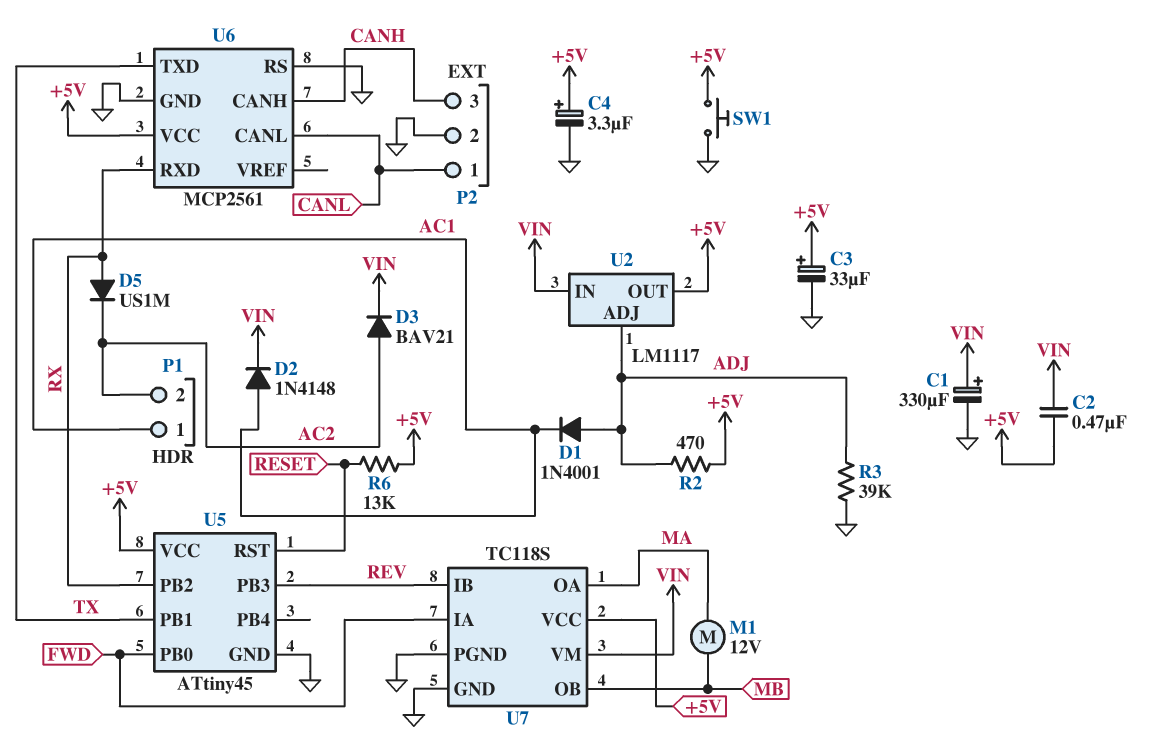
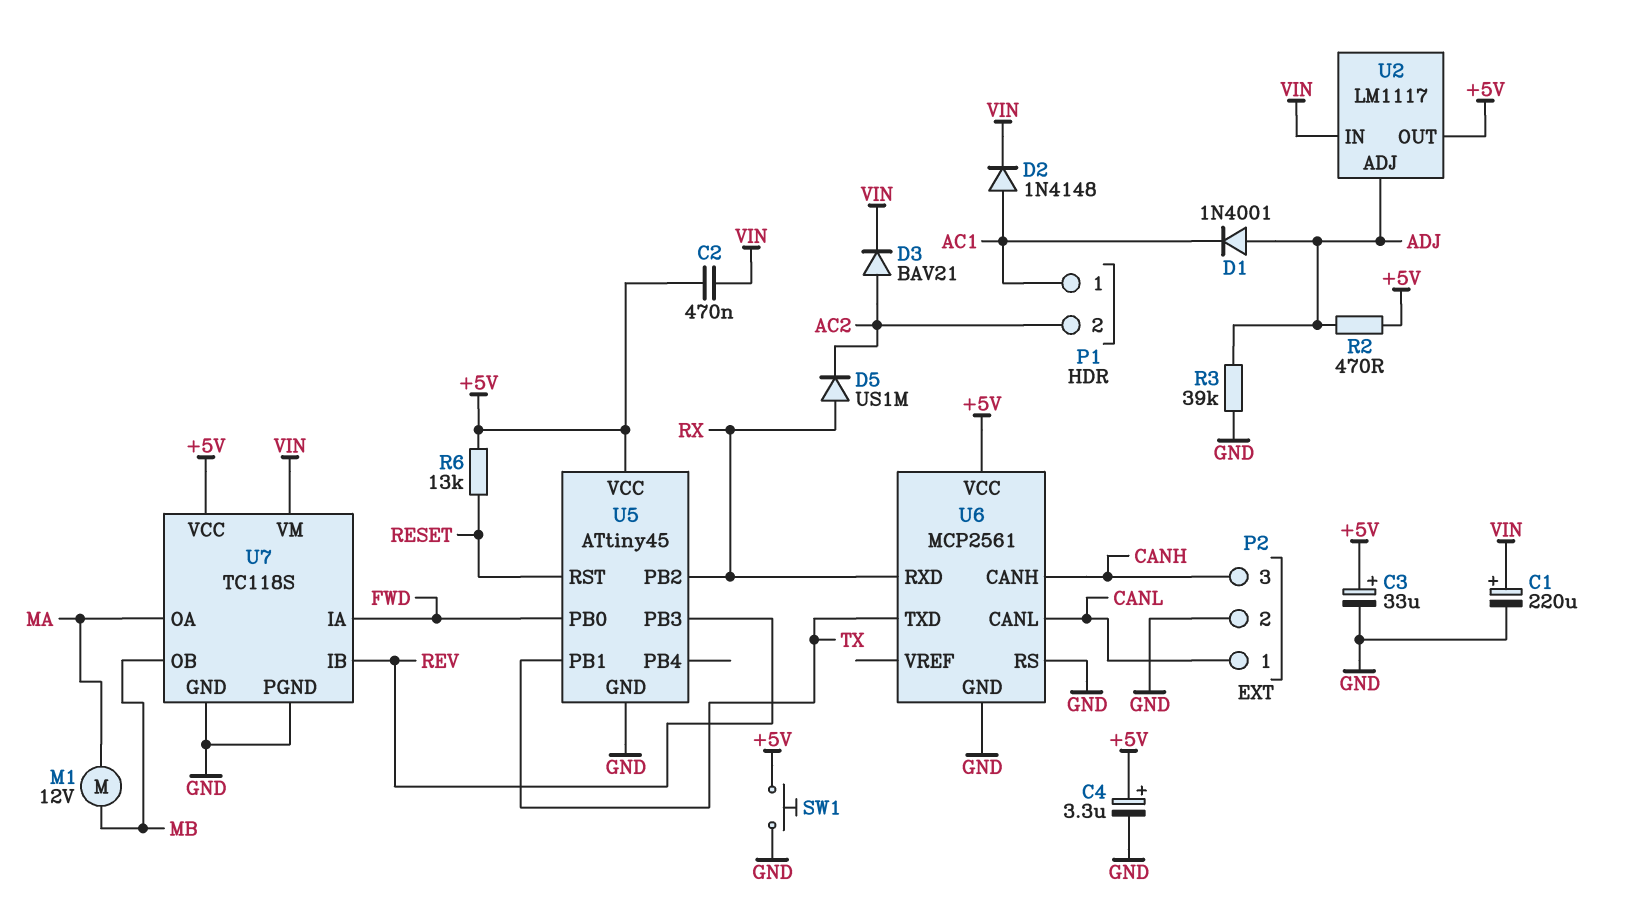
C1: 330uF (plus VIN, minus GND) -> 220uF (plus VIN, minus GND)

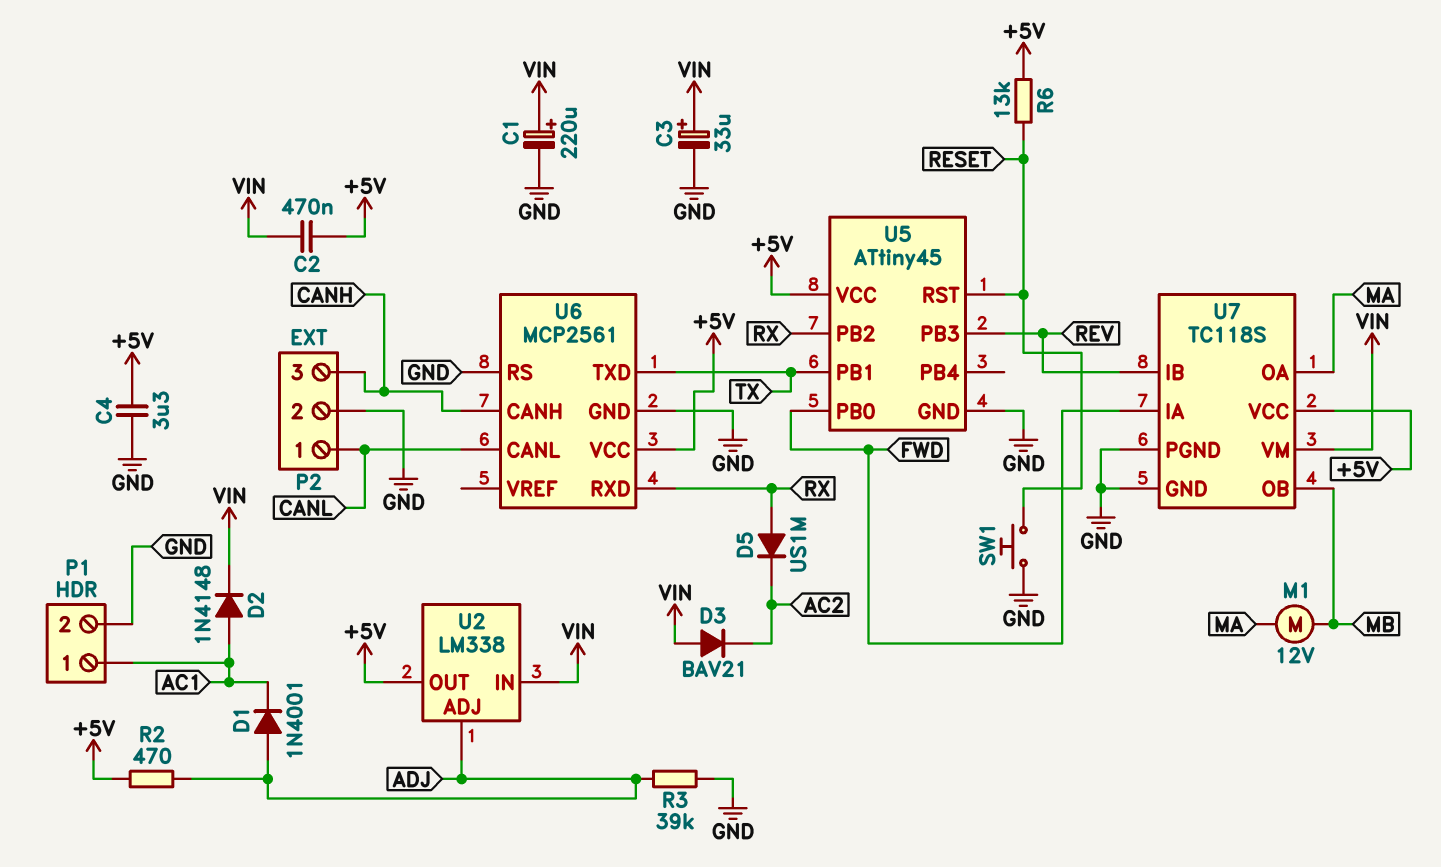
C3: 33uF (plus +5V, minus GND) -> 33uF (plus VIN, minus GND)
C4: 3.3uF (plus +5V, minus GND) -> 3.3uF (+5V, GND)
D3: diode BAV21 (A AC2, K VIN) -> diode BAV21 (A VIN, K AC2)
P1 pin 2: AC2 -> GND
SW1: button (+5V, GND) -> button (GND, RESET)
U2: LM1117 -> LM338

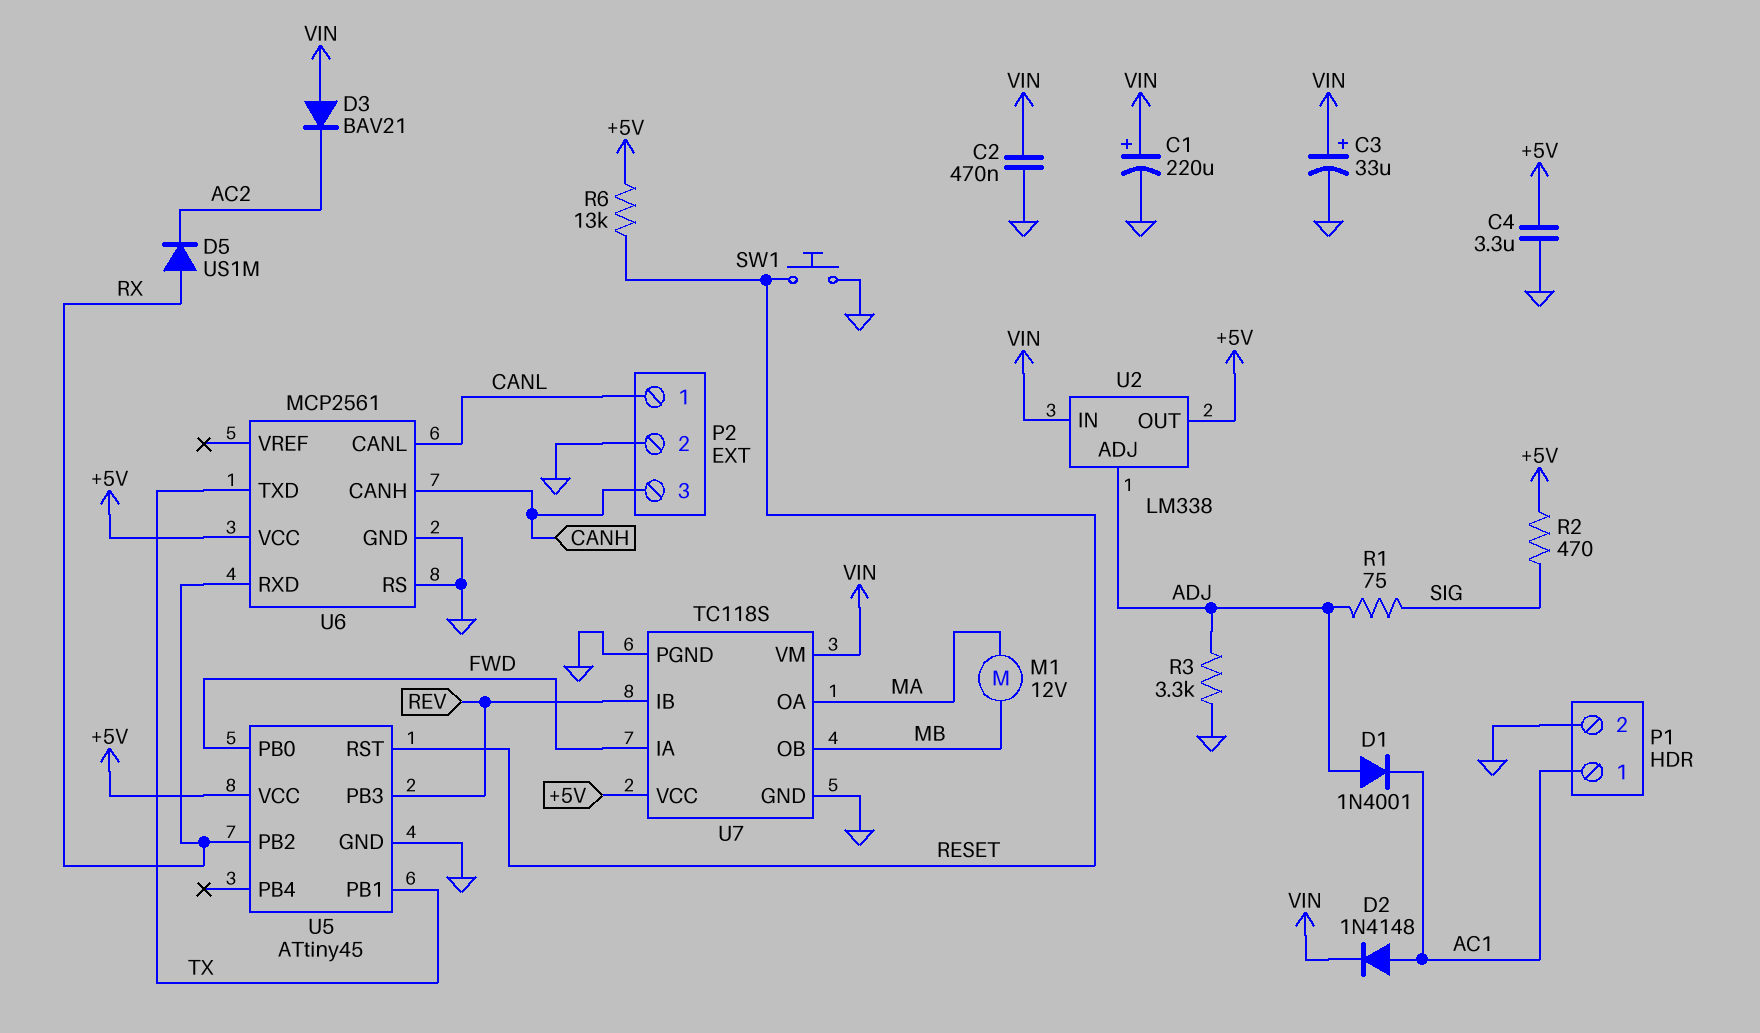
C2: 470nF (+5V, VIN) -> 470nF (GND, VIN)
R1: none -> 75 (ADJ, SIG)
R2: 470 (+5V, ADJ) -> 470 (+5V, SIG)
R3: 39k (ADJ, GND) -> 3.3k (ADJ, GND)

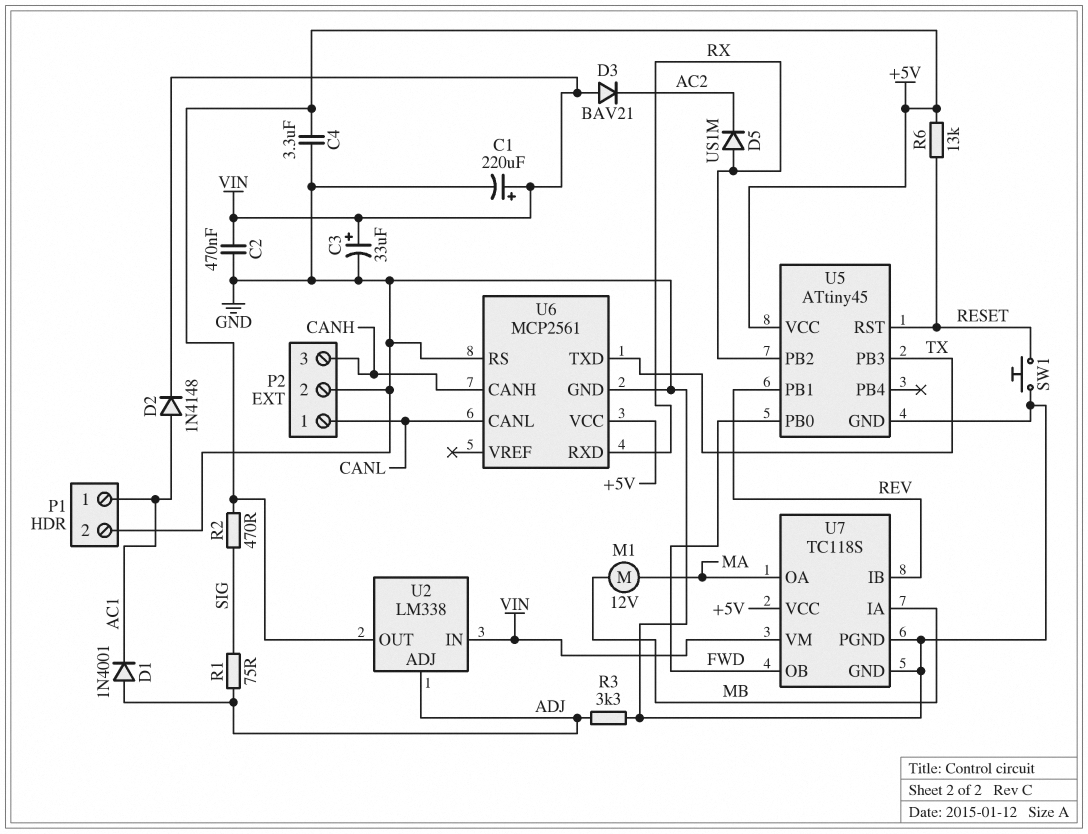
U5 pin PB1: TX -> REV
U5 pin PB3: REV -> TX
U7 pin IA: FWD -> MB
U7 pin OB: MB -> FWD

